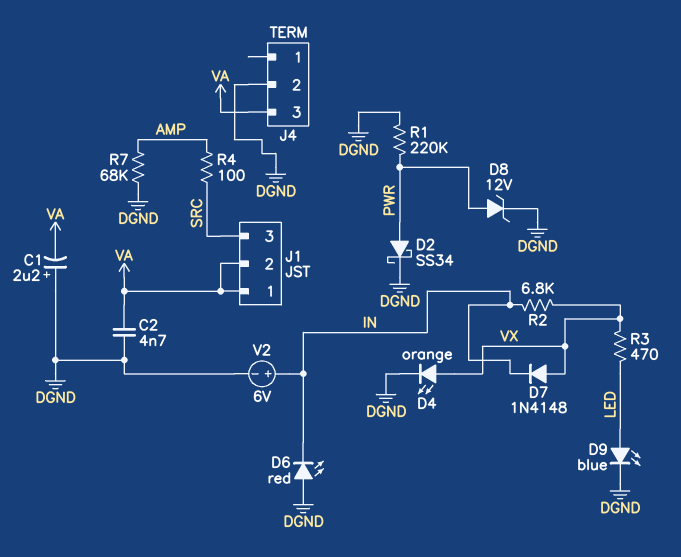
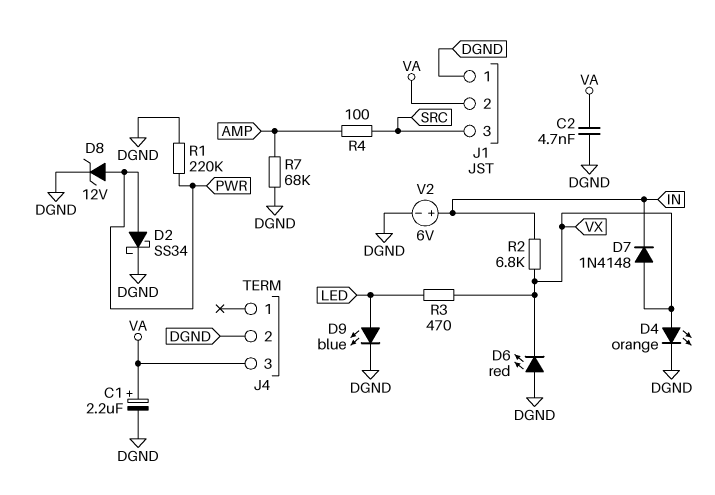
C1: 2.2uF (plus DGND, minus VA) -> 2.2uF (plus VA, minus DGND)
D6: LED red (A DGND, K IN) -> LED red (A DGND, K VX)
J1 pin 1: VA -> DGND

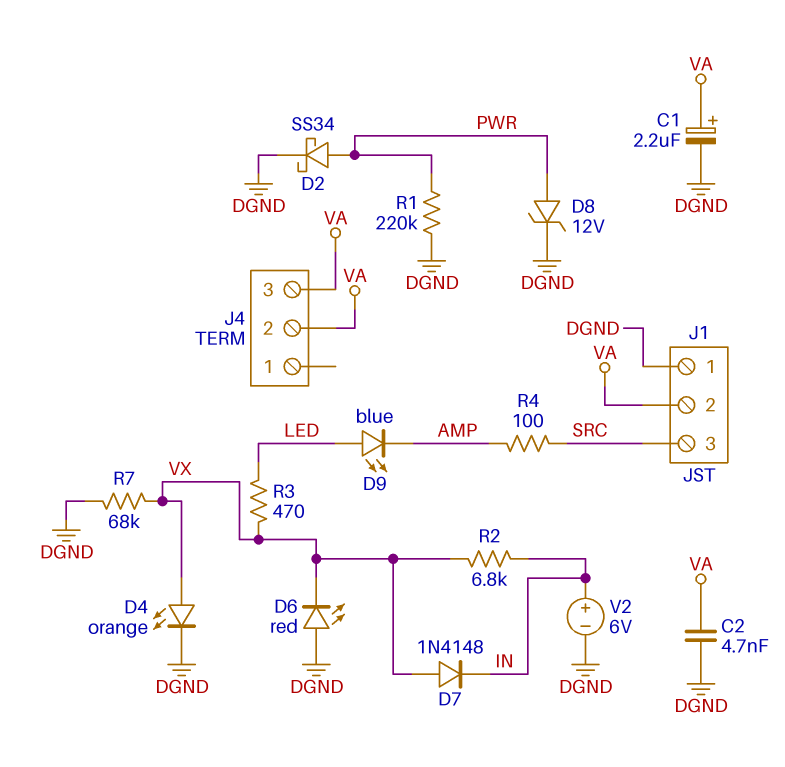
D9: LED blue (A LED, K DGND) -> LED blue (A LED, K AMP)
J4 pin 2: DGND -> VA
R7: 68k (AMP, DGND) -> 68k (DGND, VX)

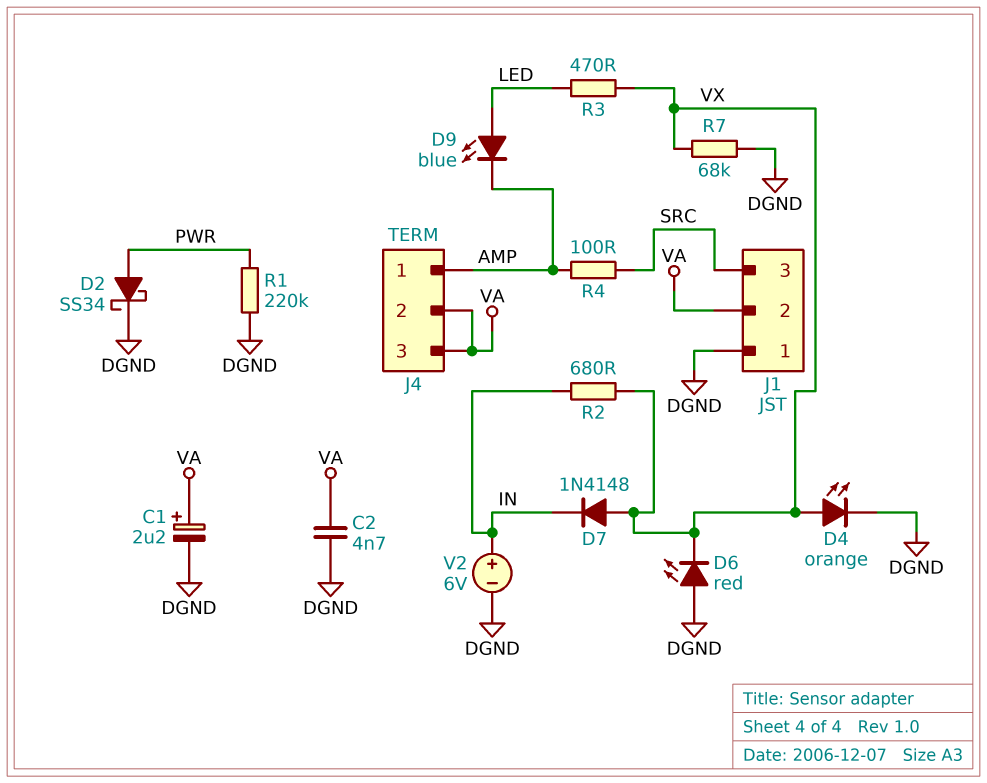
D8: zener 12V (A PWR, K DGND) -> none
J4 pin 1: none -> AMP
R2: 6.8k (IN, VX) -> 680 (IN, VX)

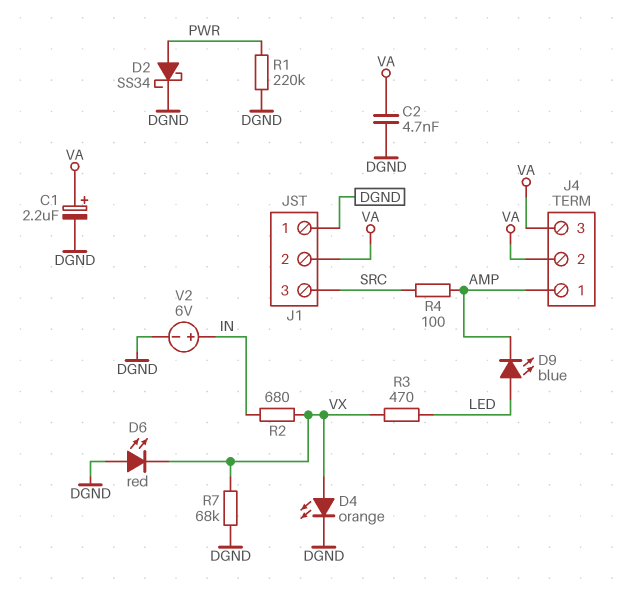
D7: diode 1N4148 (A VX, K IN) -> none

